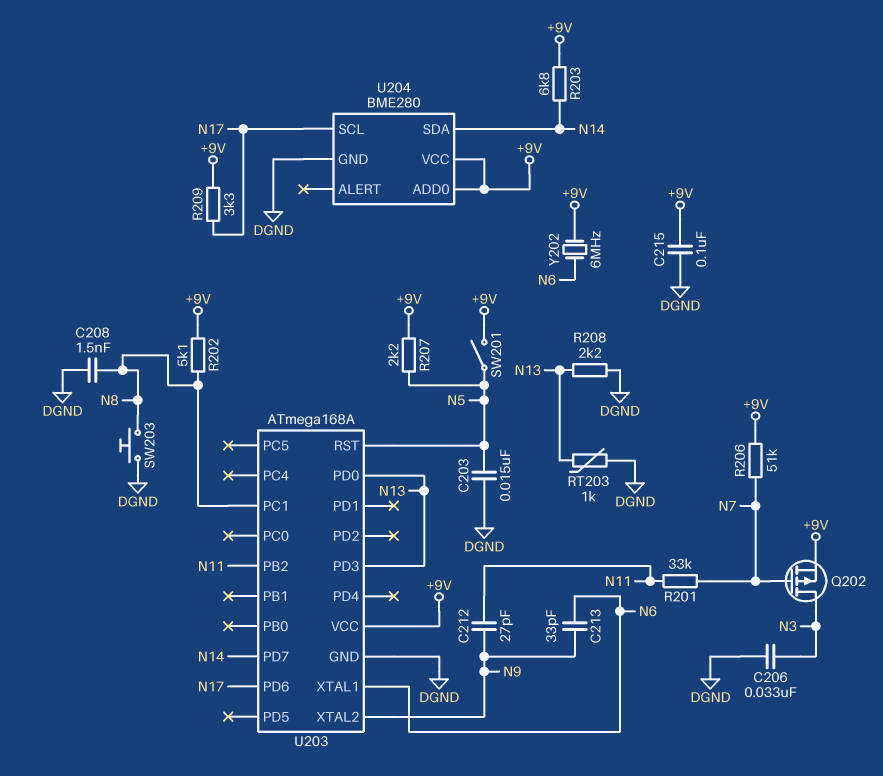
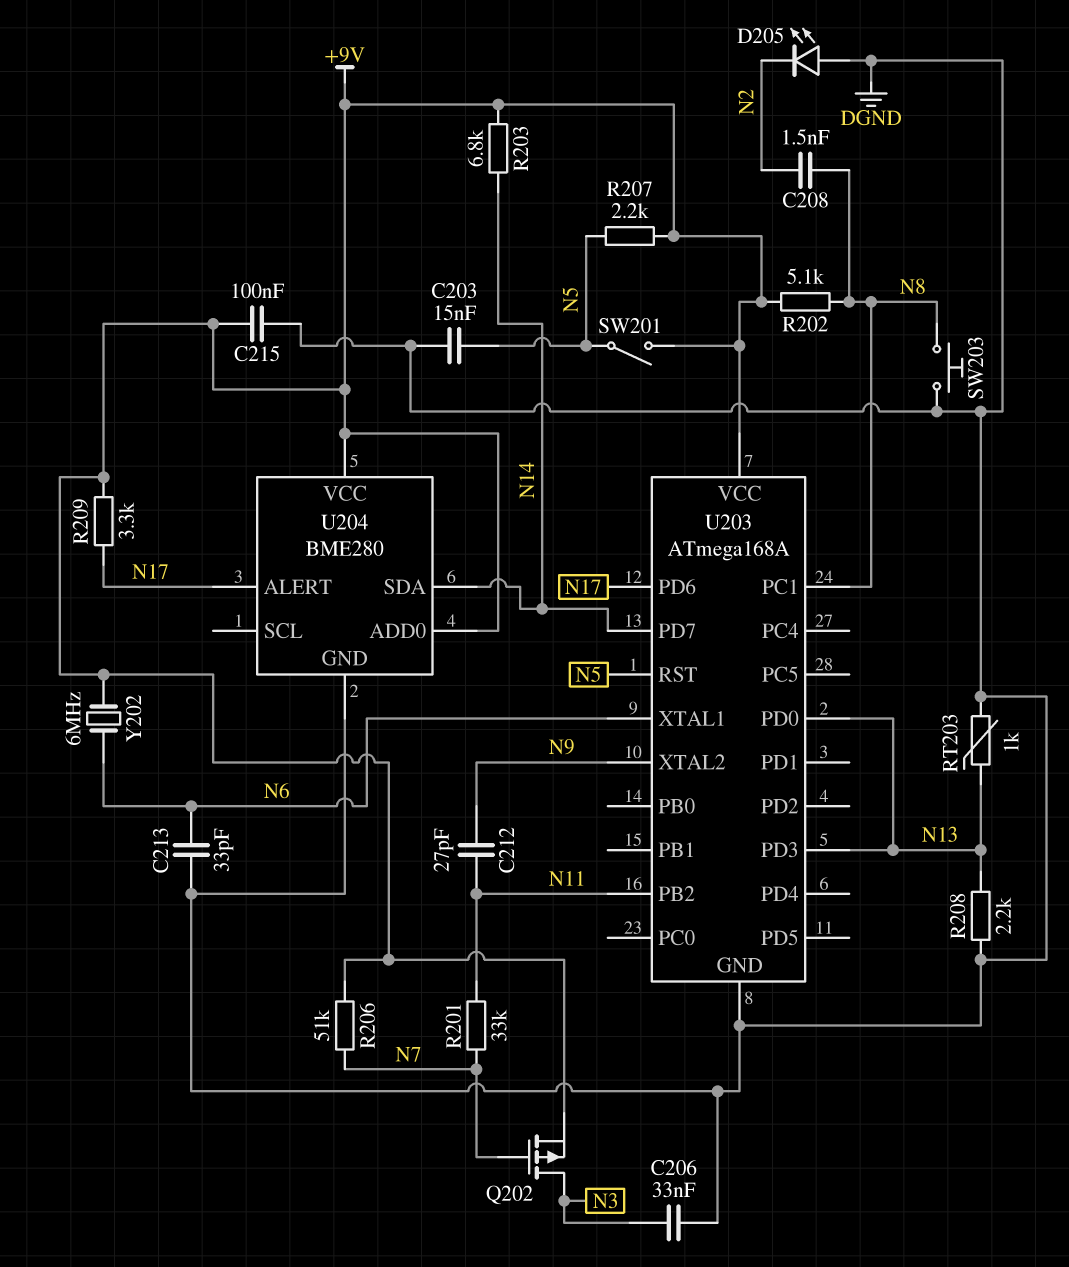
C208: 1.5nF (DGND, N8) -> 1.5nF (N2, N8)
C213: 33pF (N6, N9) -> 33pF (DGND, N6)
D205: none -> LED (A DGND, K N2)
U204 pin ALERT: none -> N17
U204 pin SCL: N17 -> none

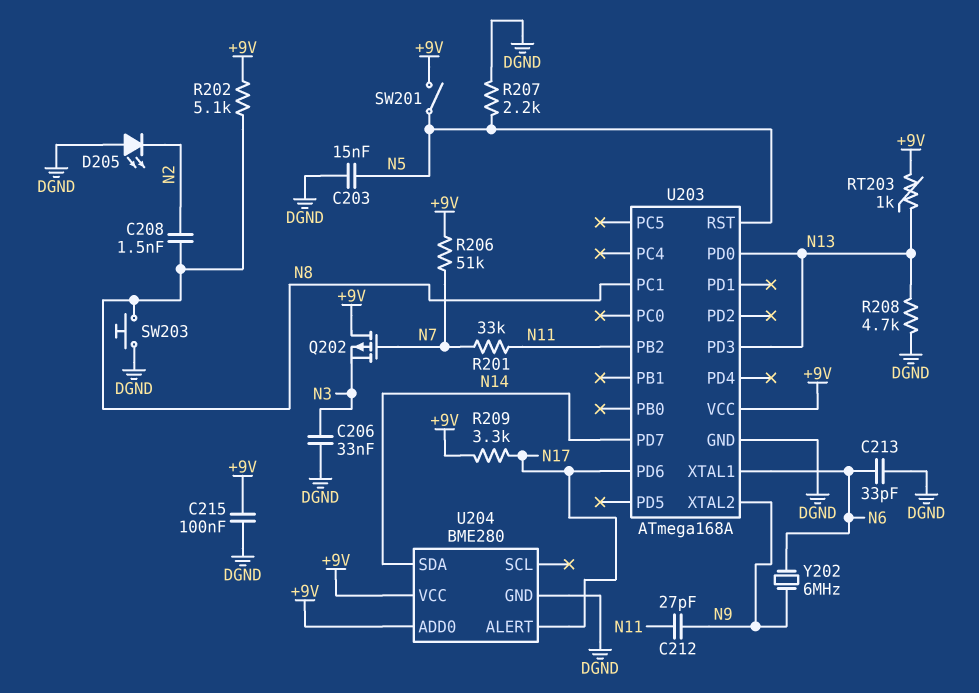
Q202: PMOS (G N7, D N3, S +9V) -> PMOS (G N7, D +9V, S N3)
R203: 6.8k (+9V, N14) -> none
R207: 2.2k (+9V, N5) -> 2.2k (DGND, N5)
R208: 2.2k (DGND, N13) -> 4.7k (DGND, N13)
RT203: 1k (DGND, N13) -> 1k (+9V, N13)
Y202: 6MHz (+9V, N6) -> 6MHz (N6, N9)

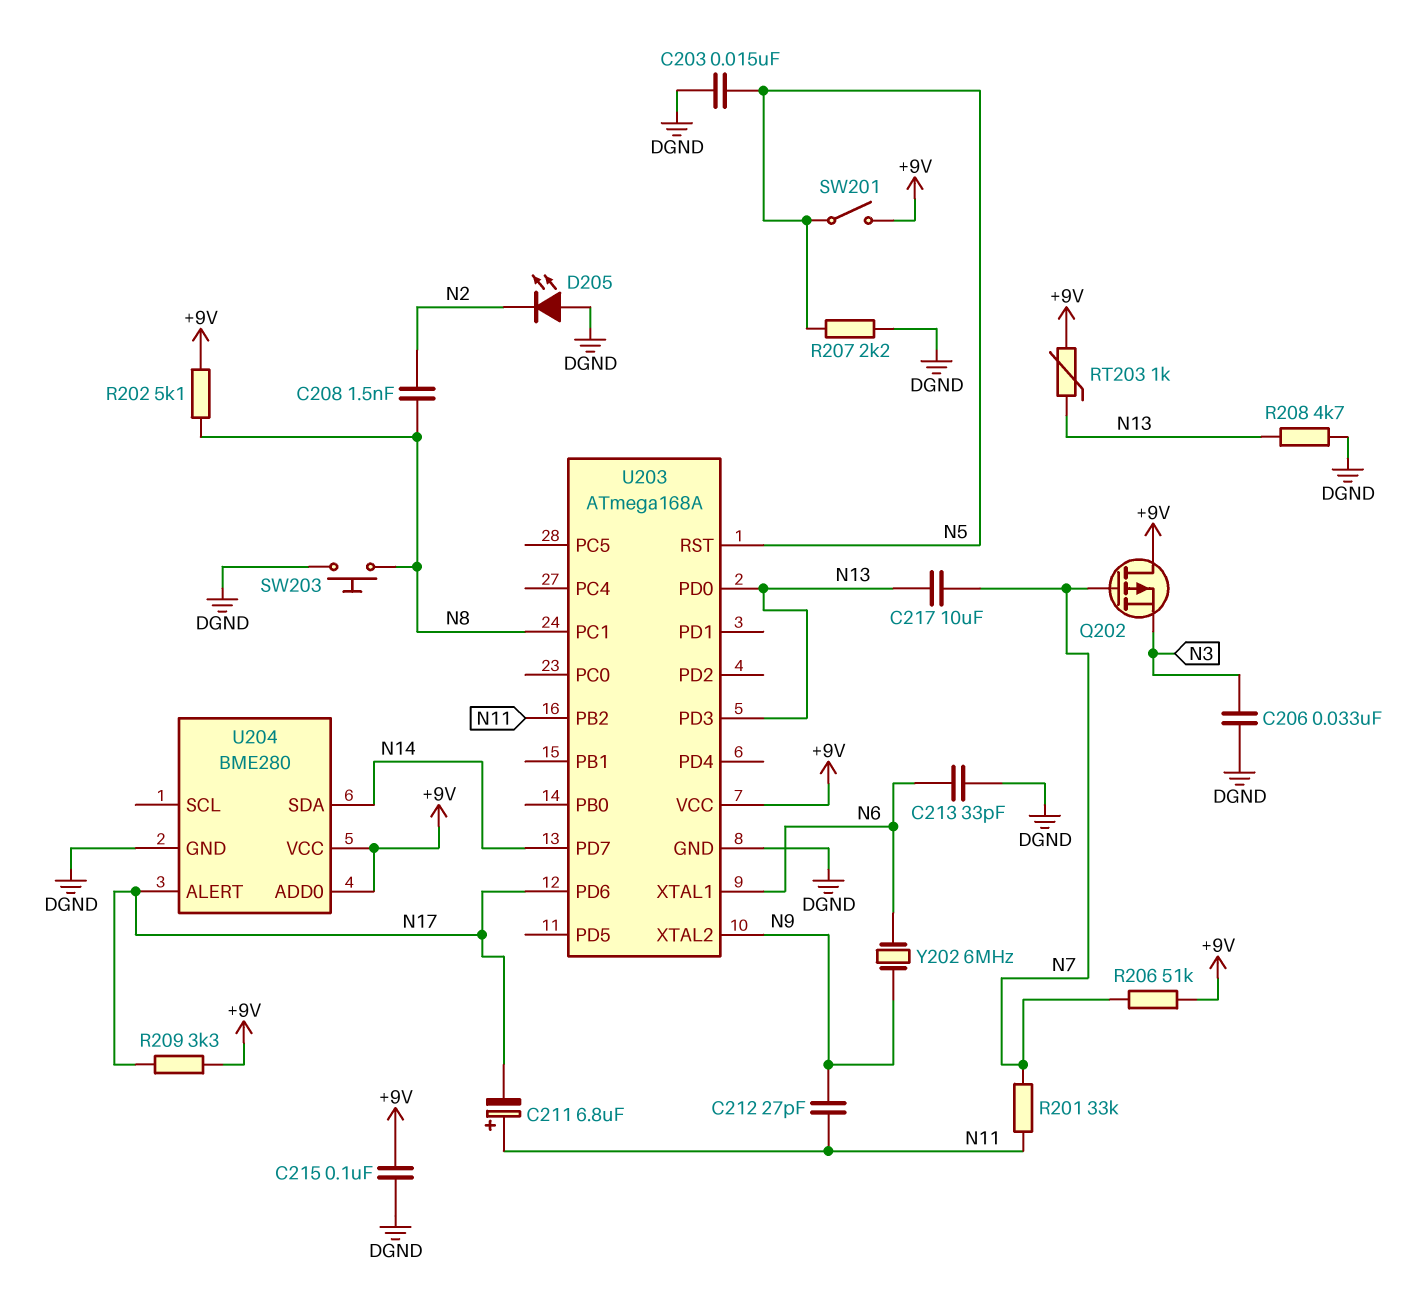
C211: none -> 6.8uF (plus N11, minus N17)
C217: none -> 10uF (N7, N13)

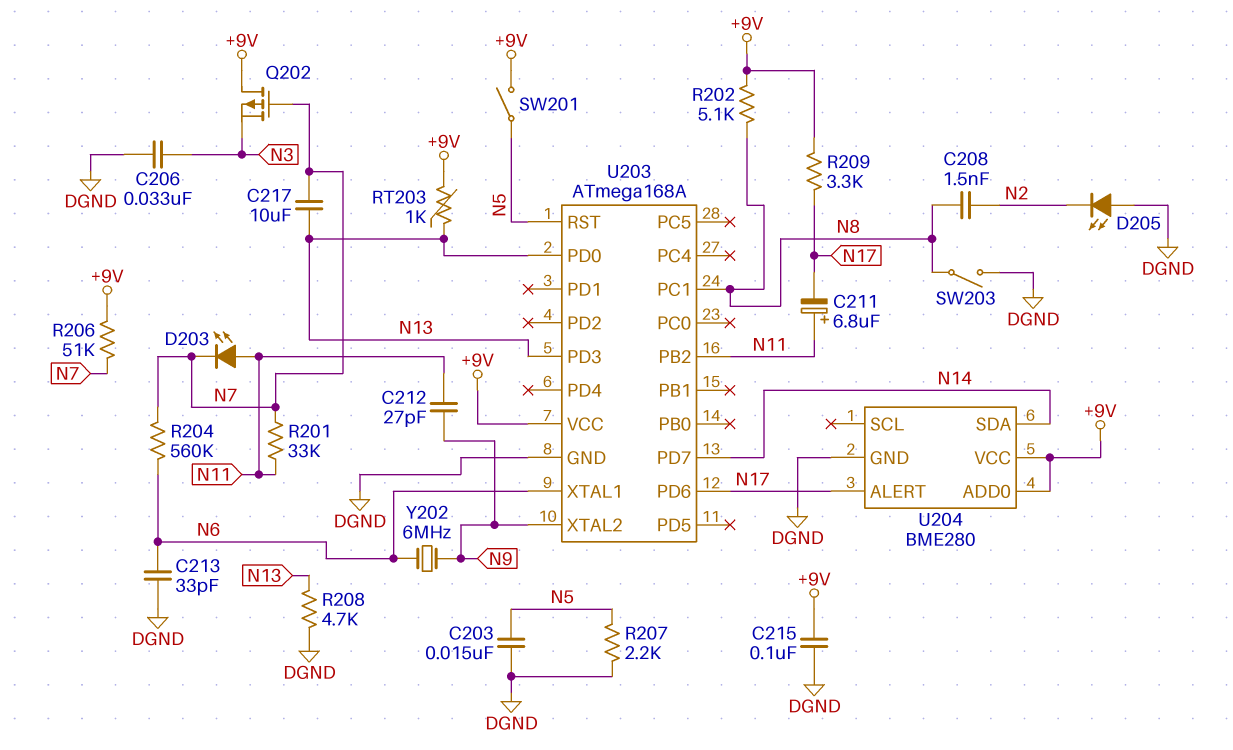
D203: none -> LED (A N11, K N7)
R204: none -> 560k (N6, N7)
SW203: button (DGND, N8) -> switch (DGND, N8)

